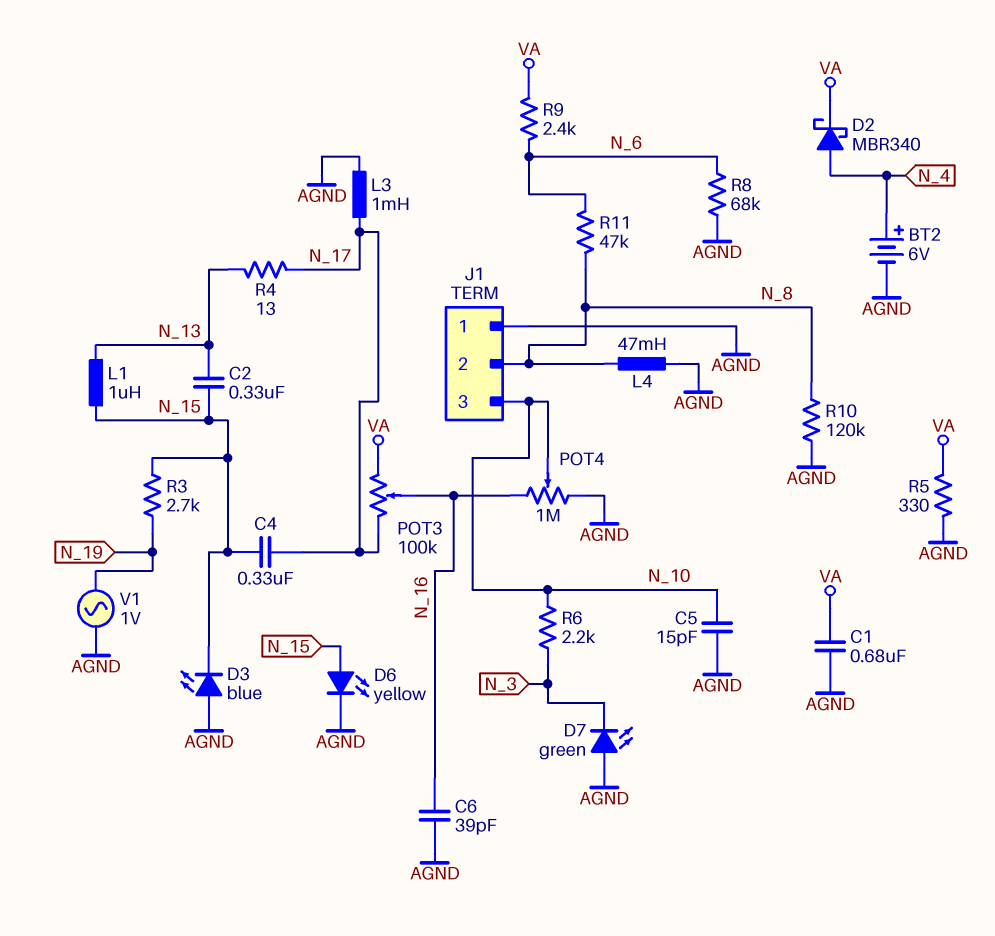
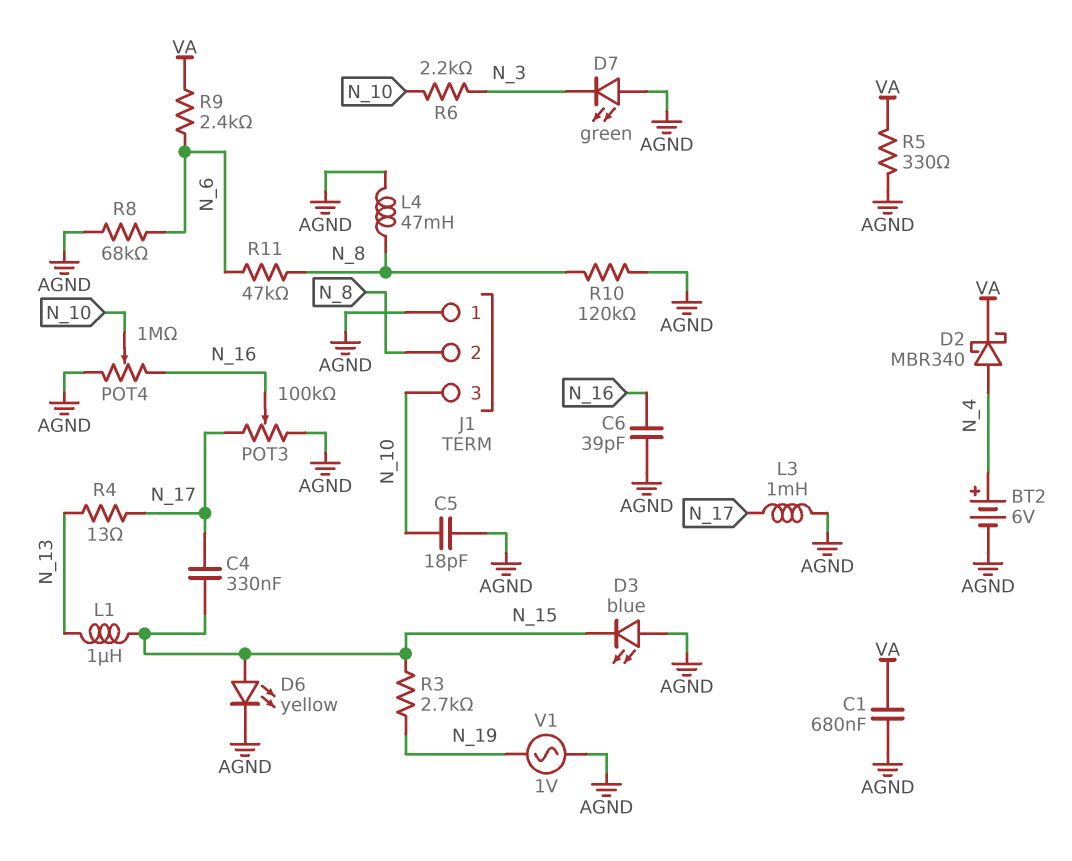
C2: 330nF (N_13, N_15) -> none
C5: 15pF (AGND, N_10) -> 18pF (AGND, N_10)
POT3: 100k (N_17, VA, wiper N_16) -> 100k (AGND, N_17, wiper N_16)

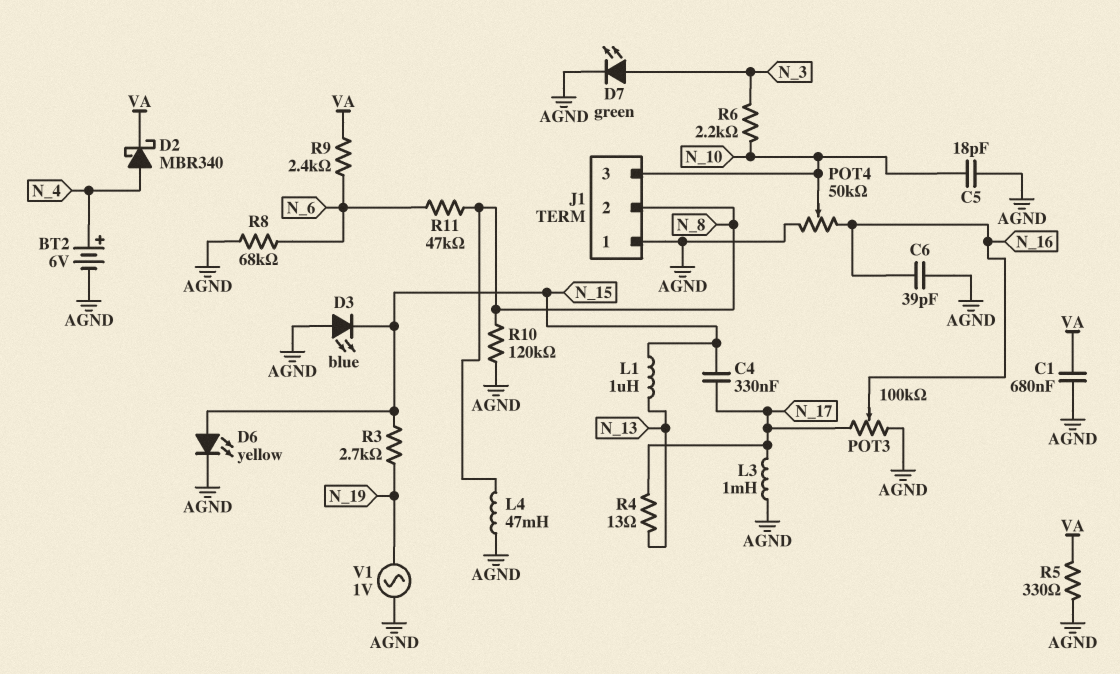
D7: LED green (A AGND, K N_3) -> LED green (A N_3, K AGND)
POT4: 1M (AGND, N_16, wiper N_10) -> 50k (AGND, N_16, wiper N_10)

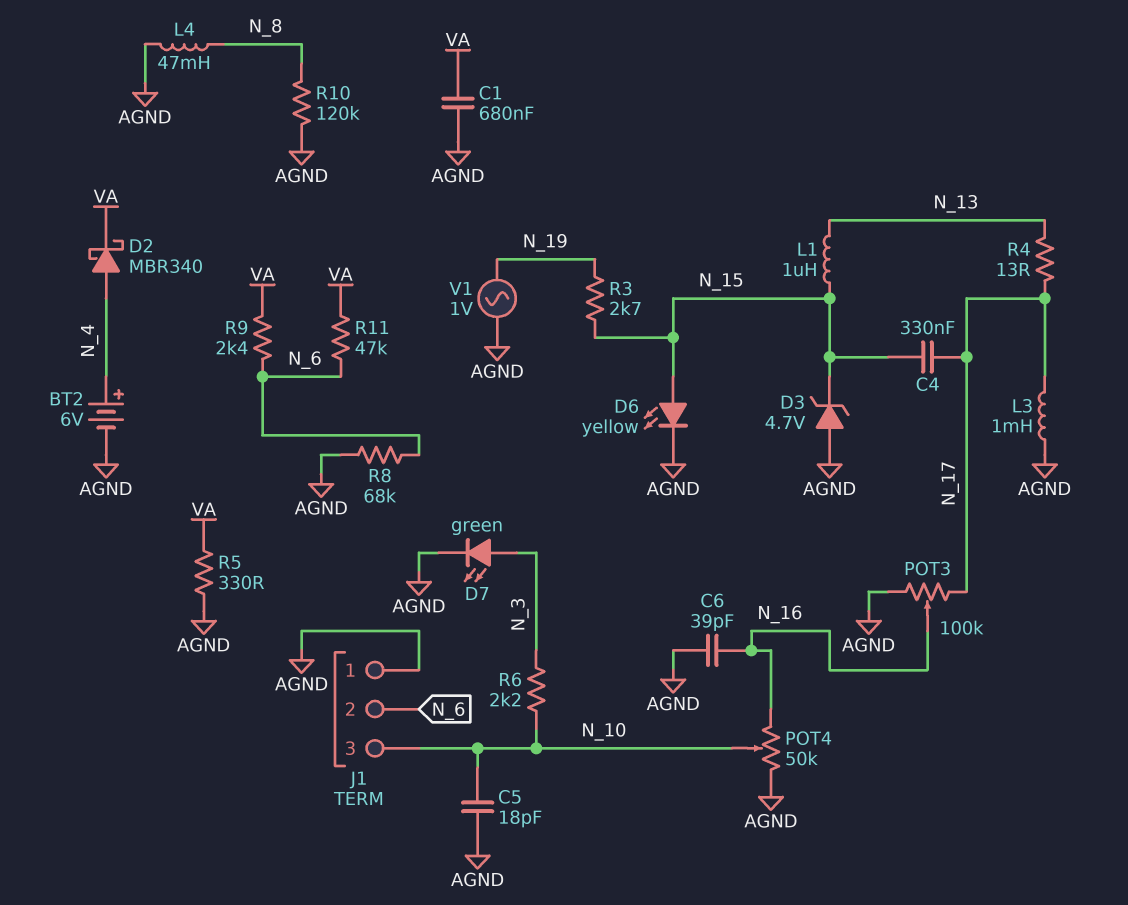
D3: LED blue (A AGND, K N_15) -> zener 4.7V (A AGND, K N_15)
J1 pin 2: N_8 -> N_6
R11: 47k (N_6, N_8) -> 47k (N_6, VA)

